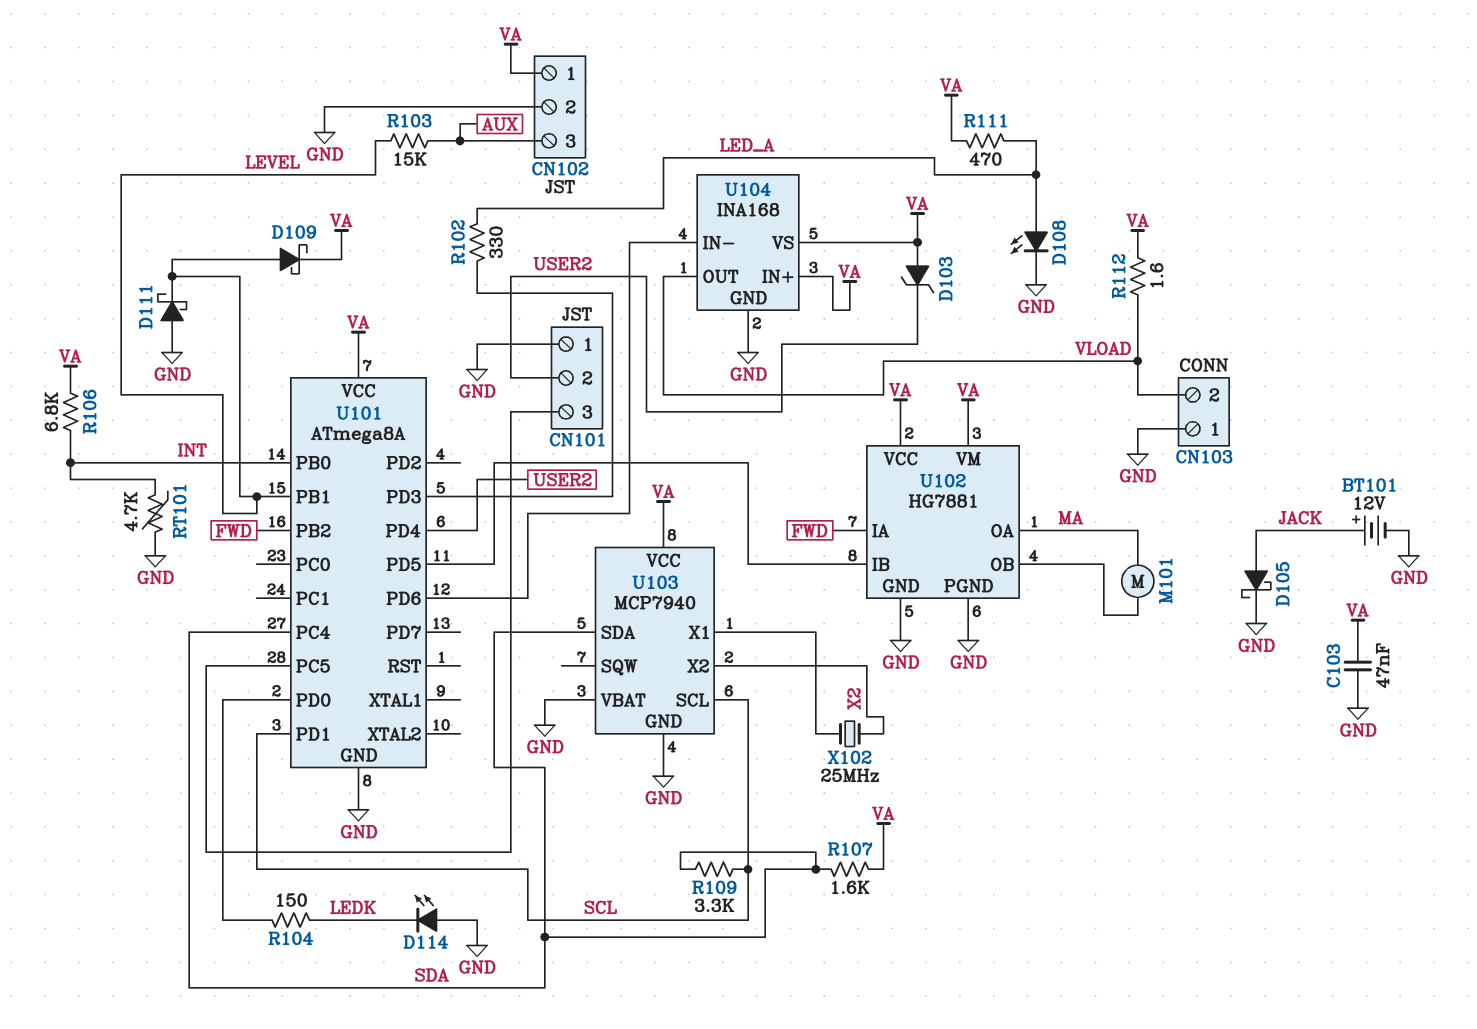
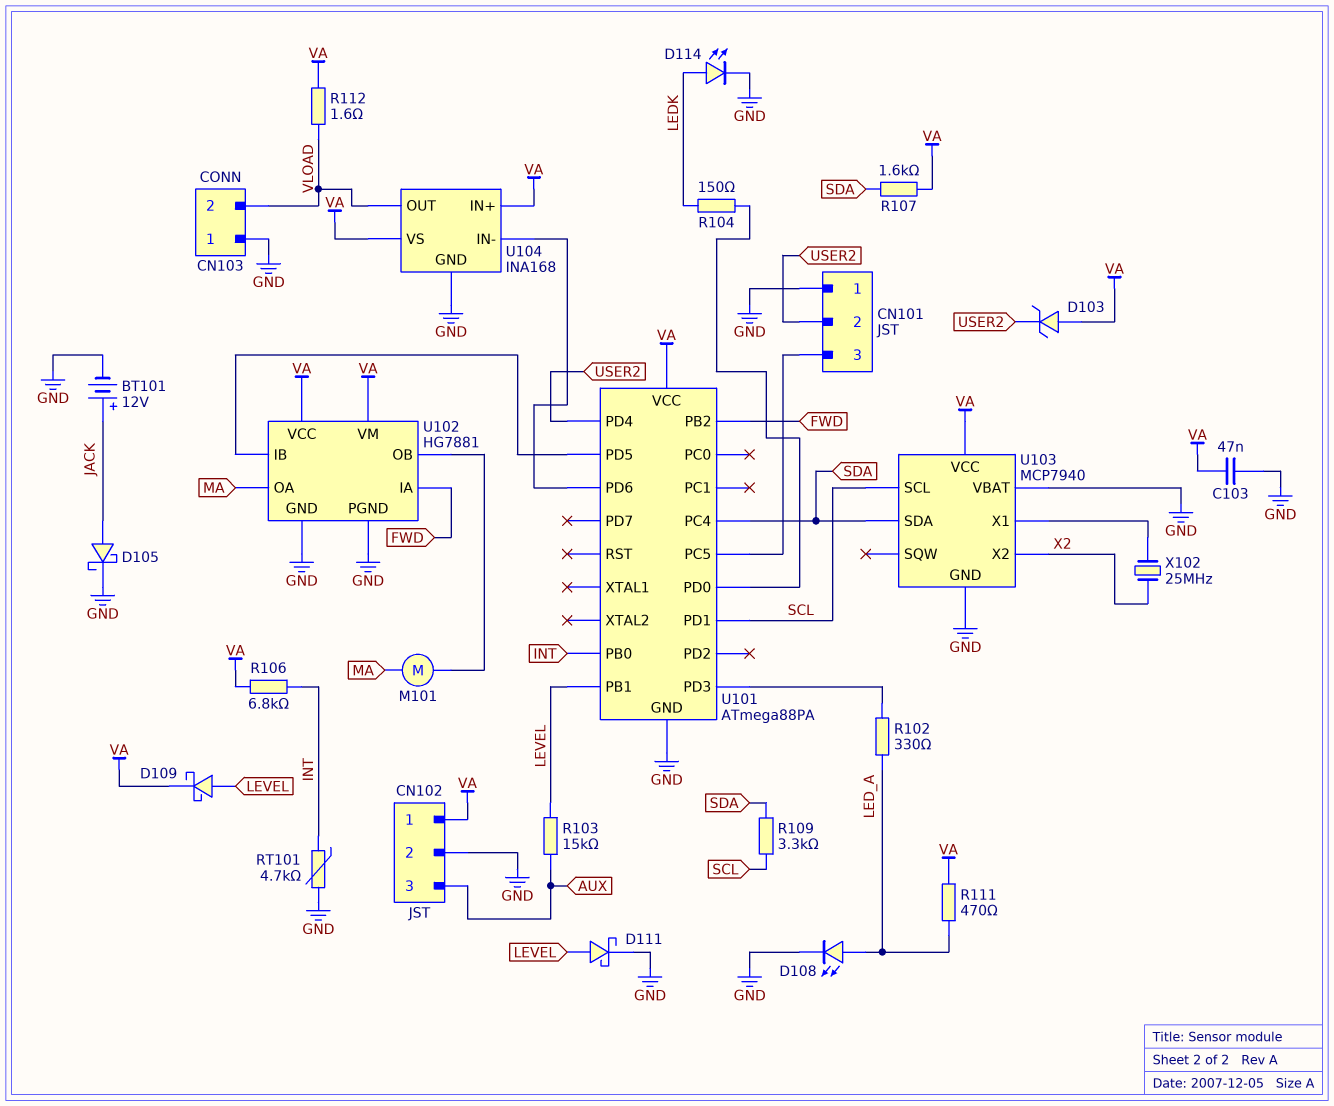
D111: schottky (A GND, K LEVEL) -> schottky (A LEVEL, K GND)
D114: LED (A GND, K LEDK) -> LED (A LEDK, K GND)
U101: ATmega8A -> ATmega88PA

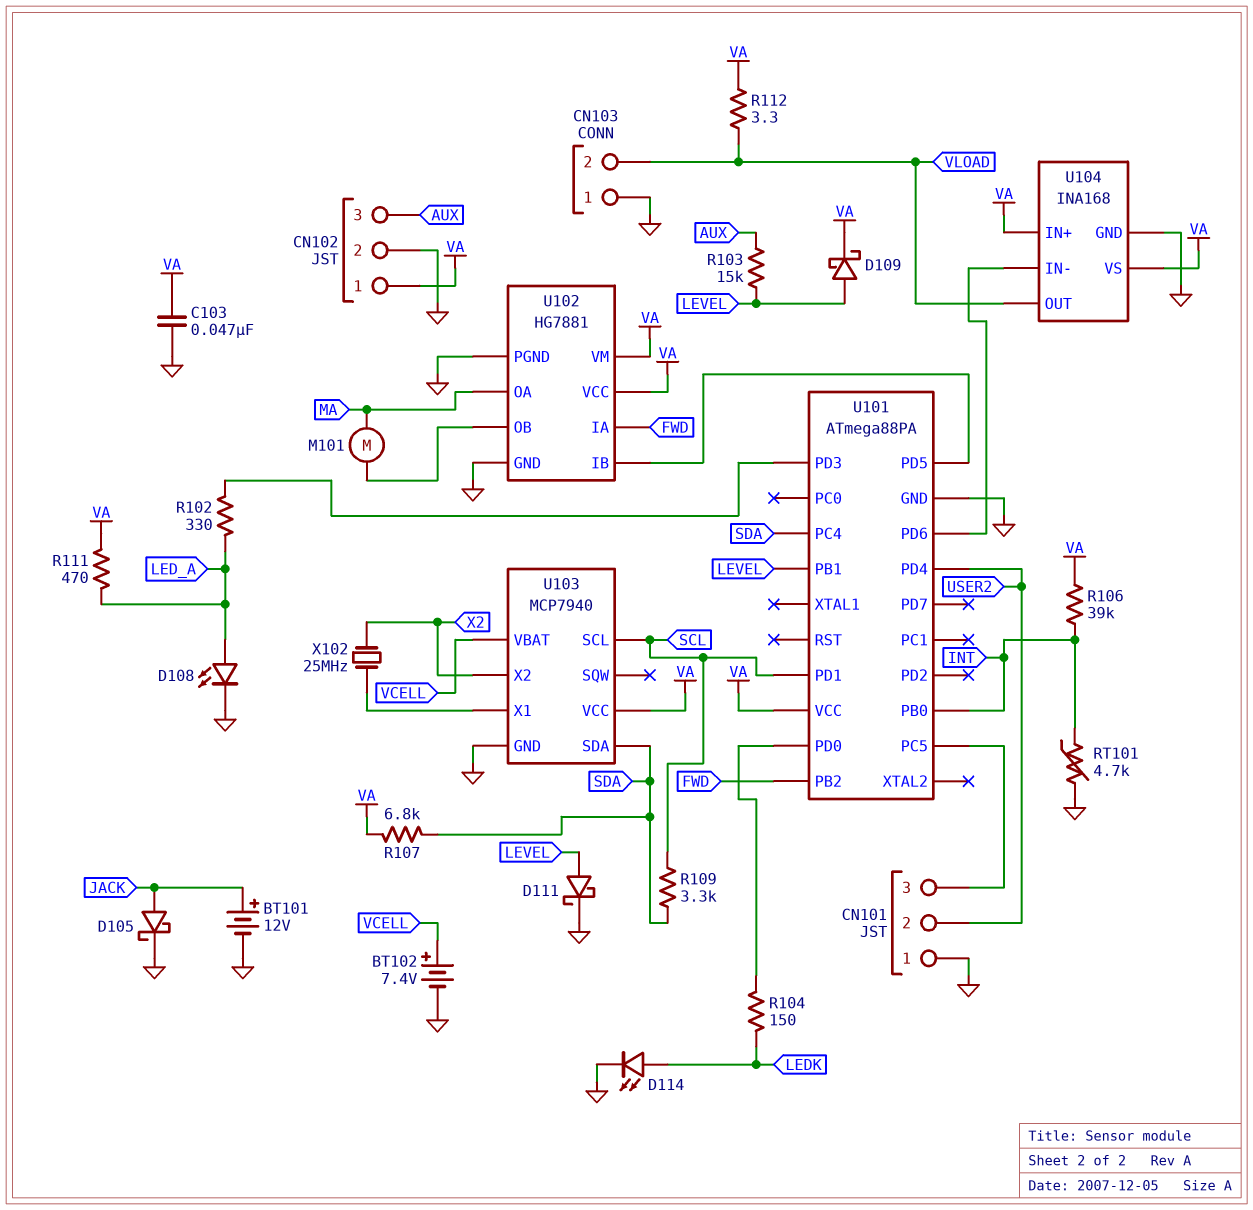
BT102: none -> 7.4V (plus VCELL, minus GND)
D103: zener (A VA, K USER2) -> none
R106: 6.8k (INT, VA) -> 39k (INT, VA)
R107: 1.6k (SDA, VA) -> 6.8k (SDA, VA)
R112: 1.6 (VA, VLOAD) -> 3.3 (VA, VLOAD)
U103 pin VBAT: GND -> VCELL

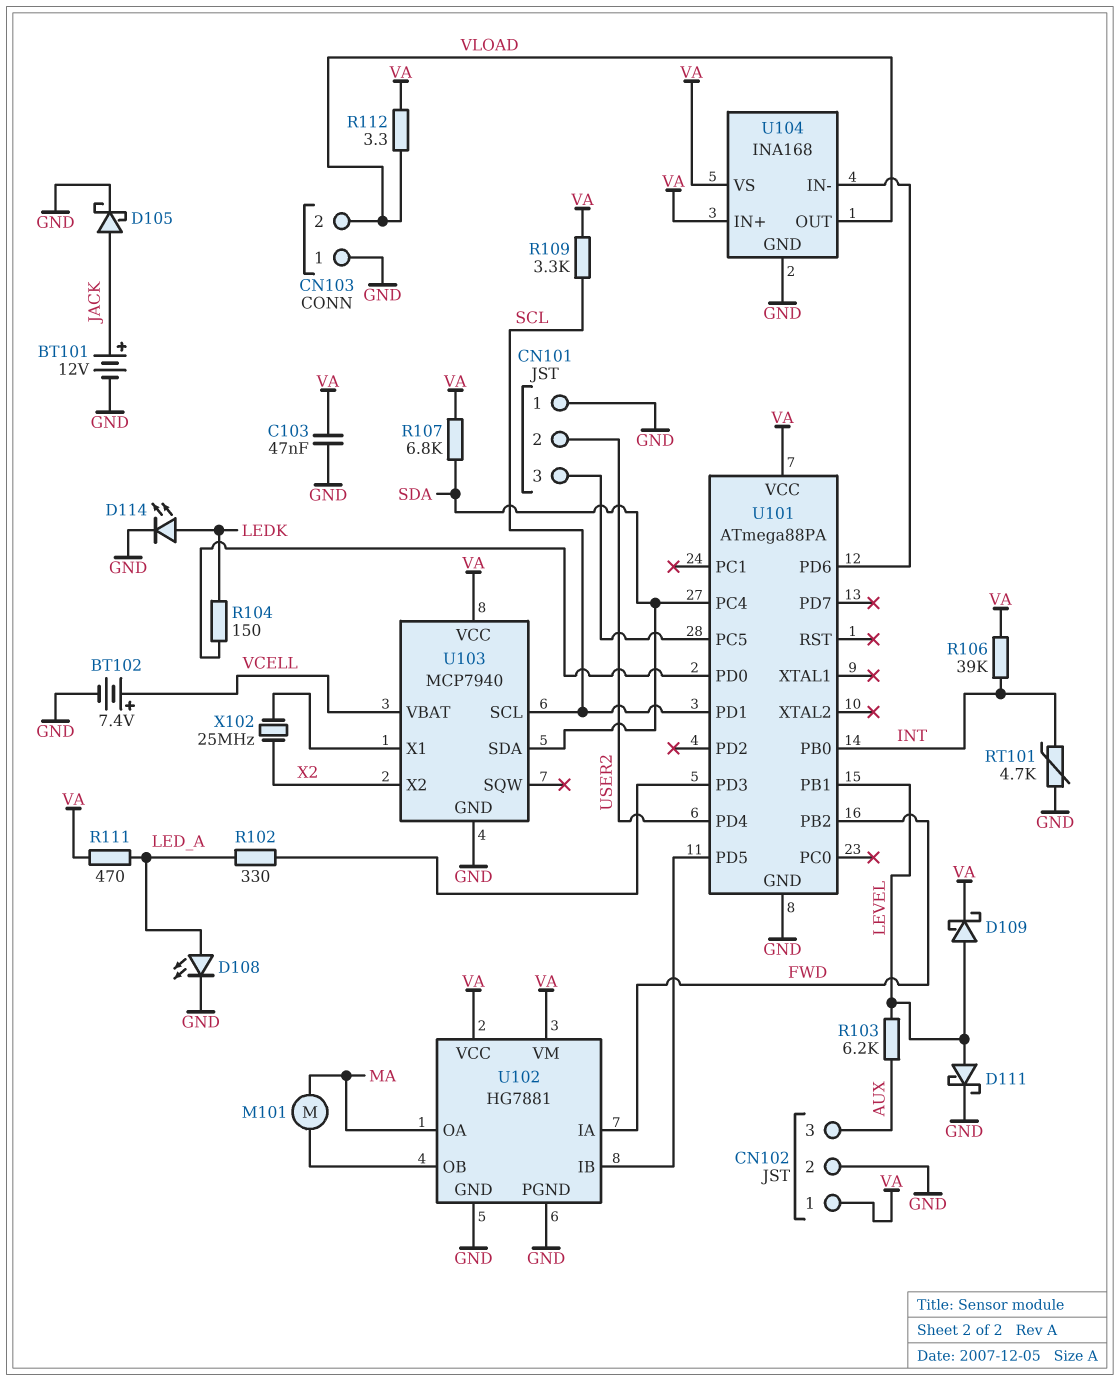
R103: 15k (AUX, LEVEL) -> 6.2k (AUX, LEVEL)
R109: 3.3k (SCL, SDA) -> 3.3k (SCL, VA)

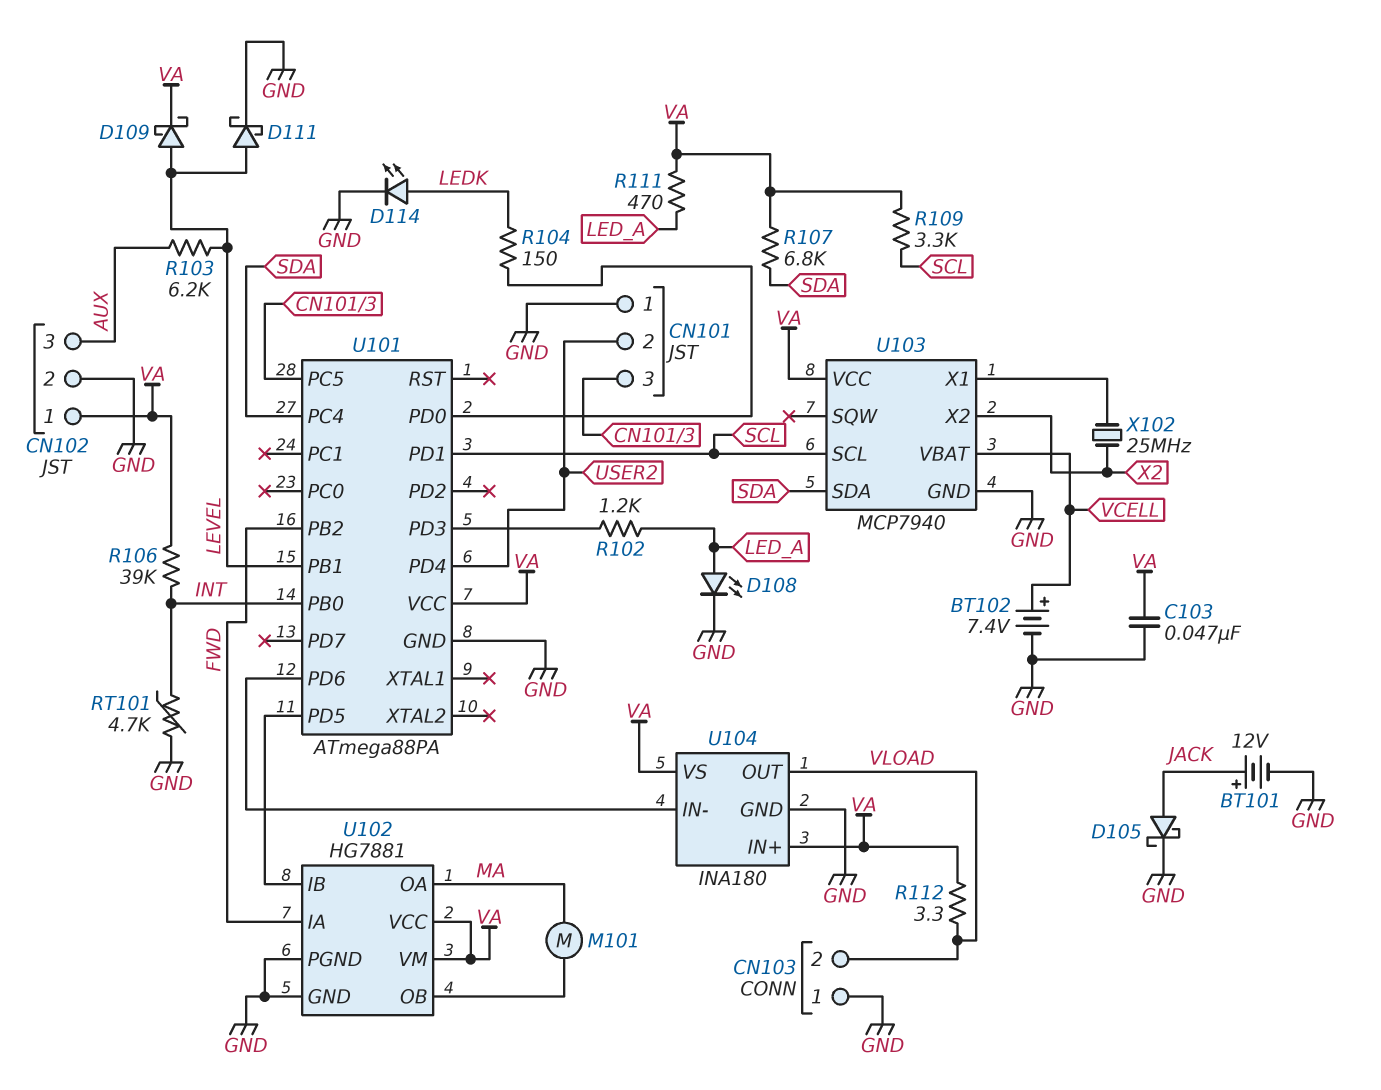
R102: 330 (LED_A, U101/PD3) -> 1.2k (LED_A, U101/PD3)
U104: INA168 -> INA180

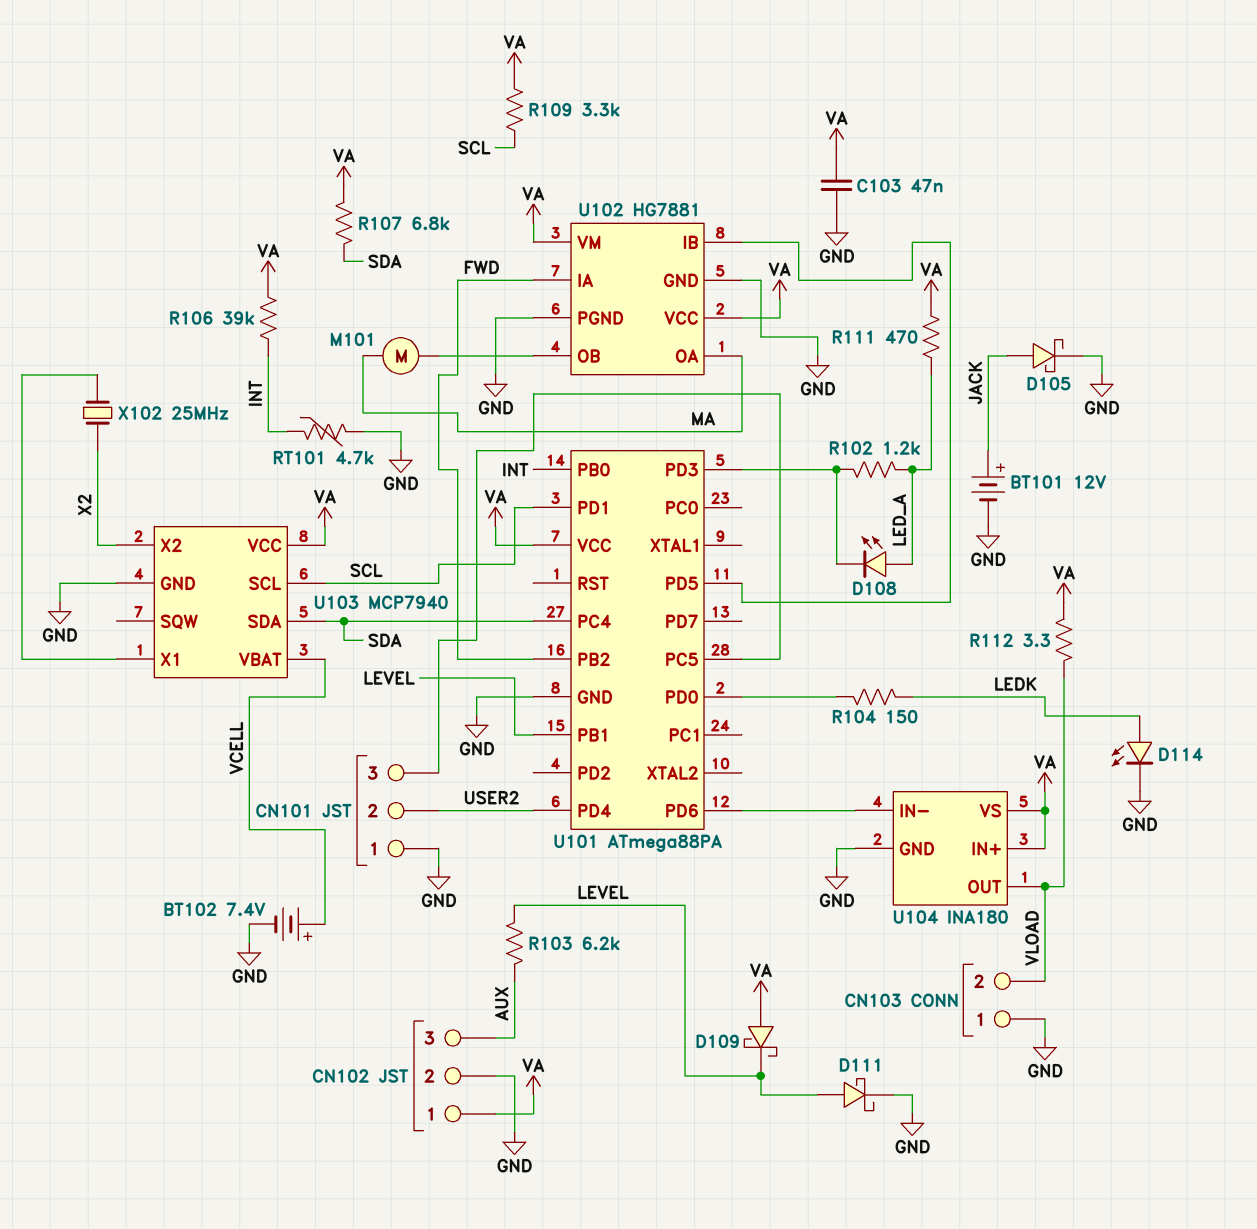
D108: LED (A LED_A, K GND) -> LED (A LED_A, K U101/PD3)
D109: schottky (A LEVEL, K VA) -> schottky (A VA, K LEVEL)

